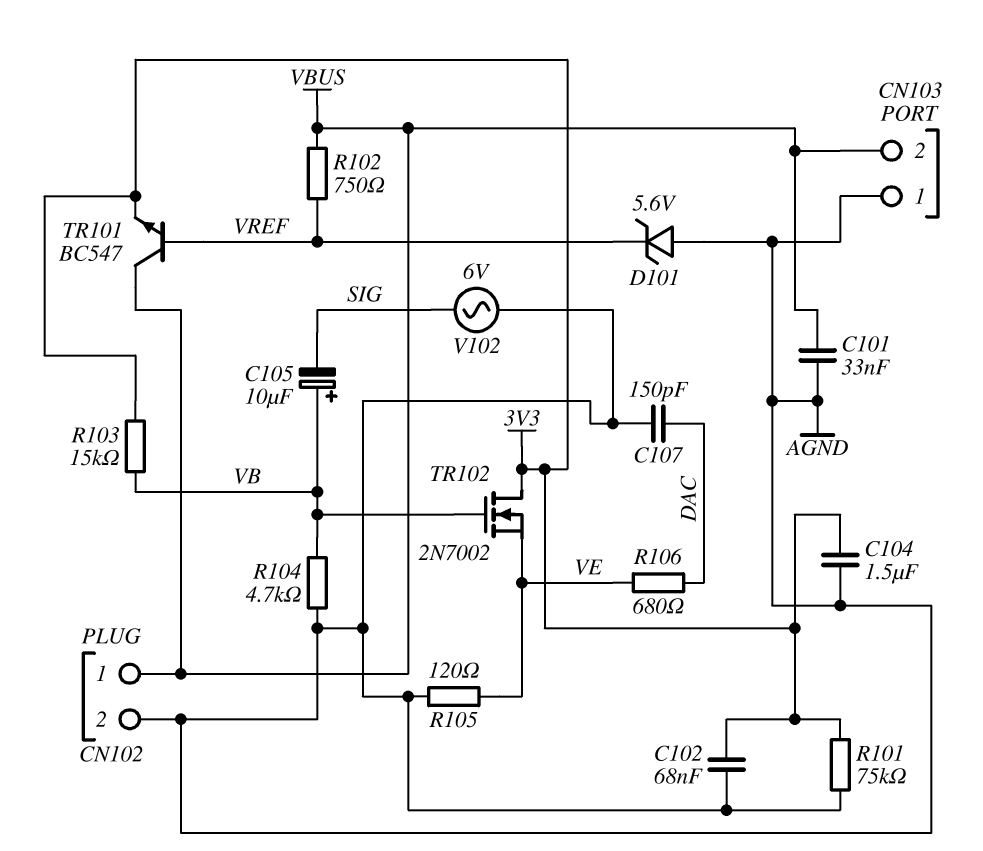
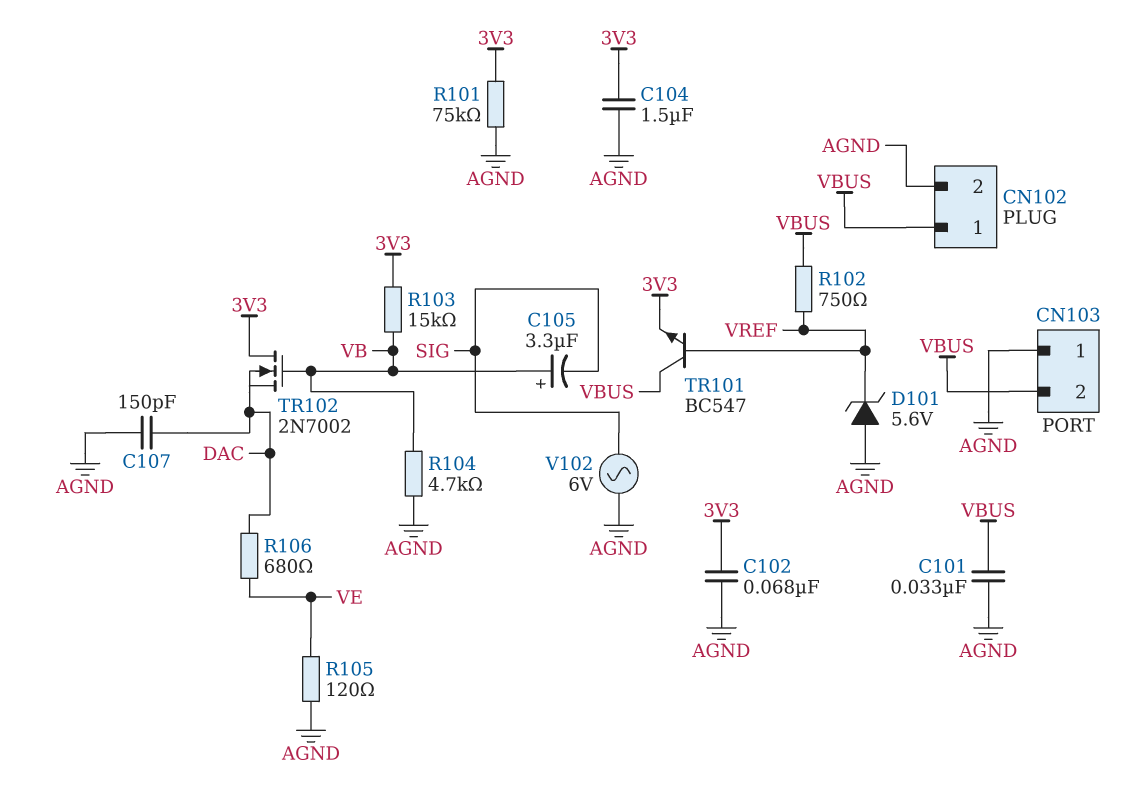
C105: 10uF (plus VB, minus SIG) -> 3.3uF (plus VB, minus SIG)
TR102: NMOS 2N7002 (G VB, D 3V3, S VE) -> NMOS 2N7002 (G VB, D 3V3, S DAC)

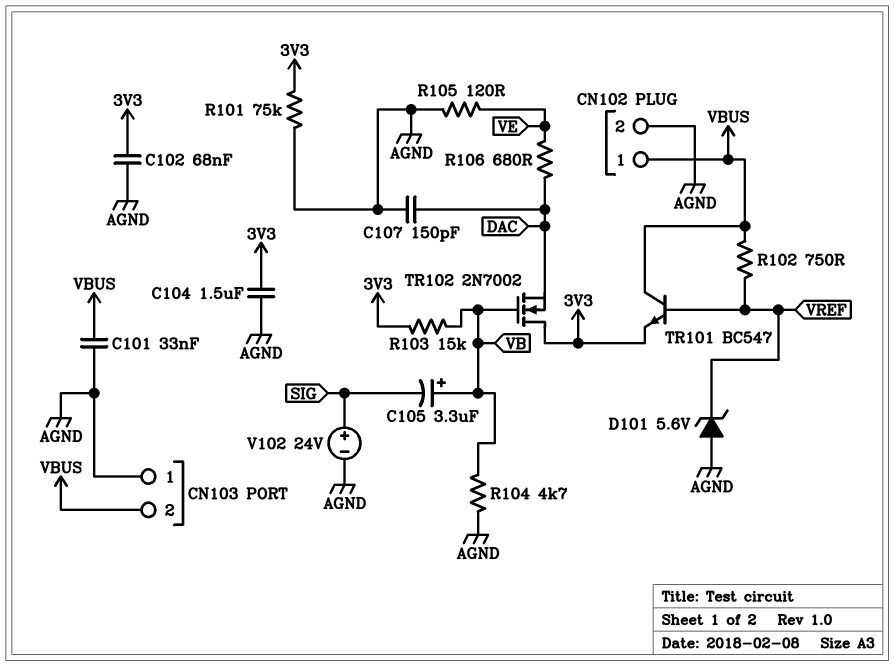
V102: AC 6V (AGND, SIG) -> 24V (plus SIG, minus AGND)

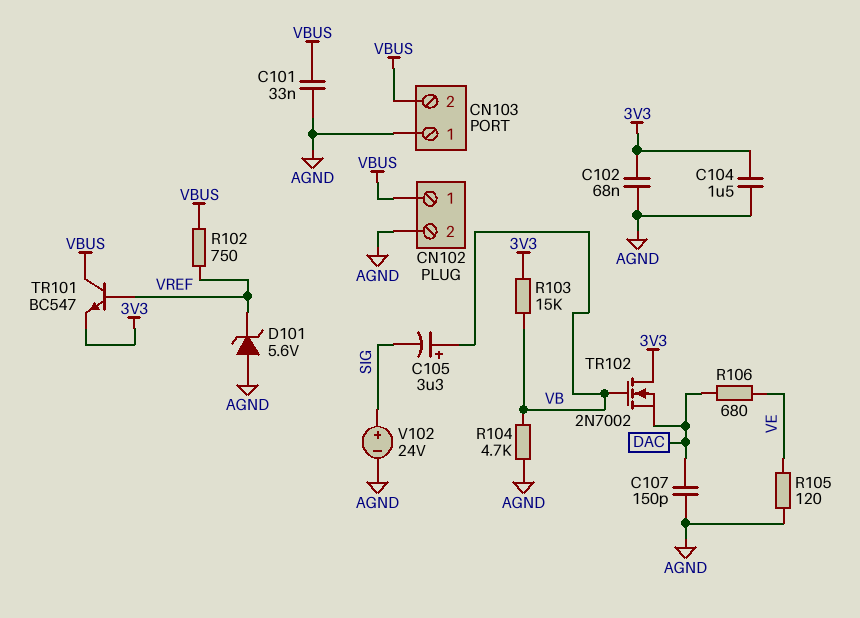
R101: 75k (3V3, AGND) -> none

